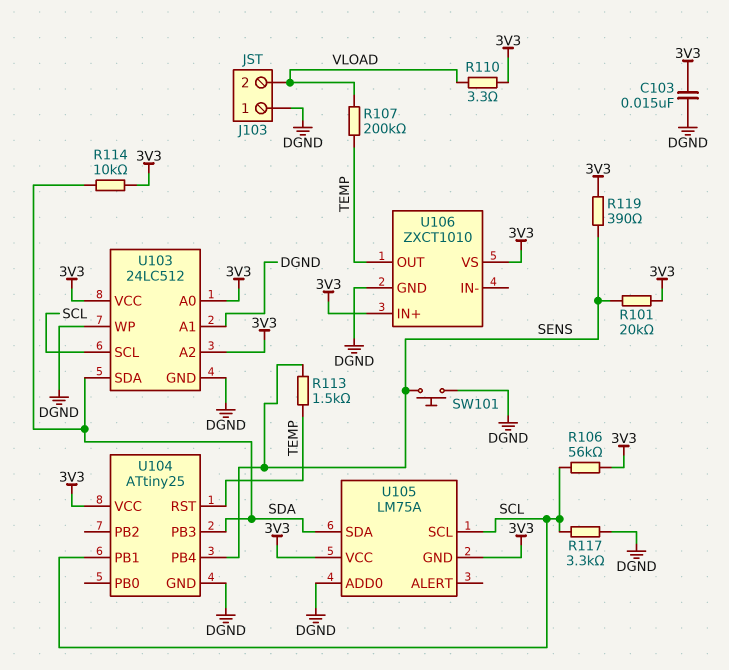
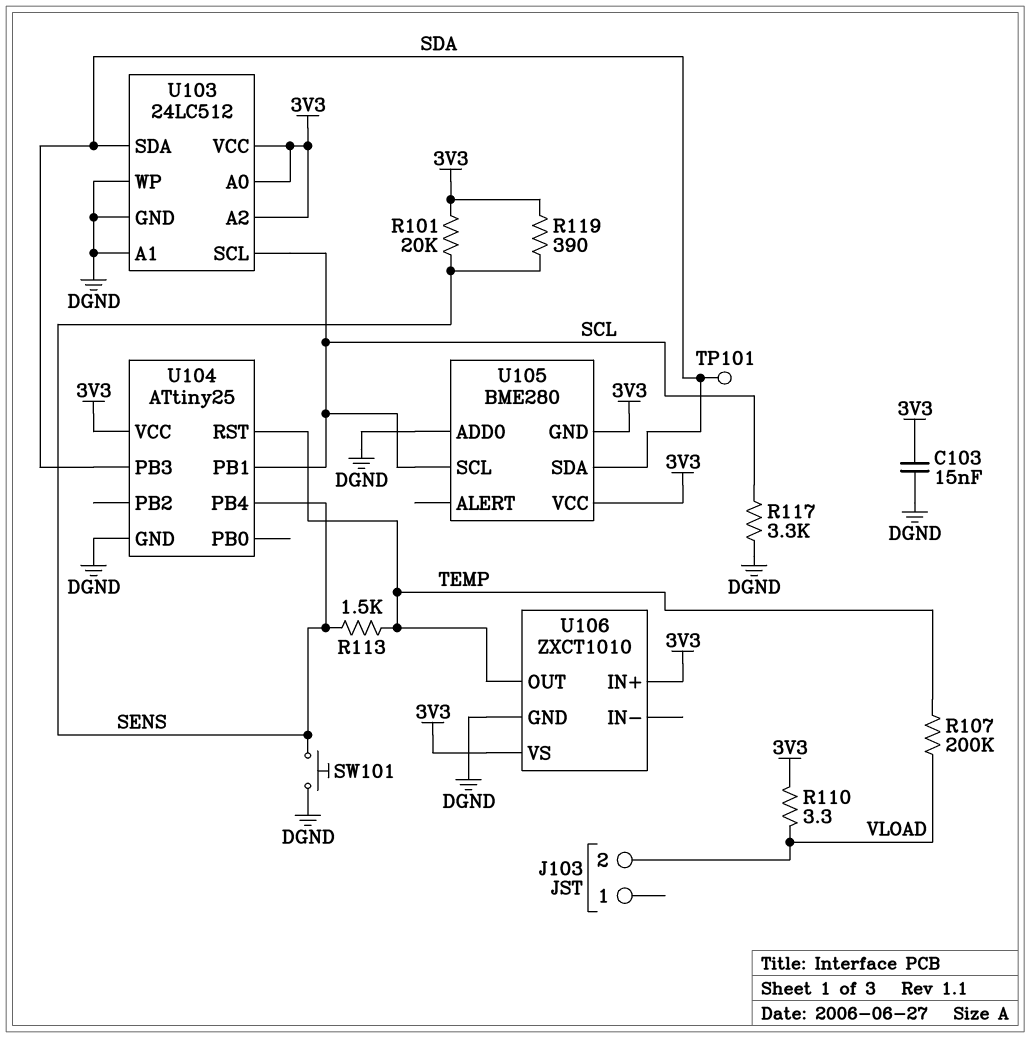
J103 pin 1: DGND -> none
R106: 56k (3V3, SCL) -> none
R114: 10k (3V3, SDA) -> none
TP101: none -> test point (SDA)
U105: LM75A -> BME280

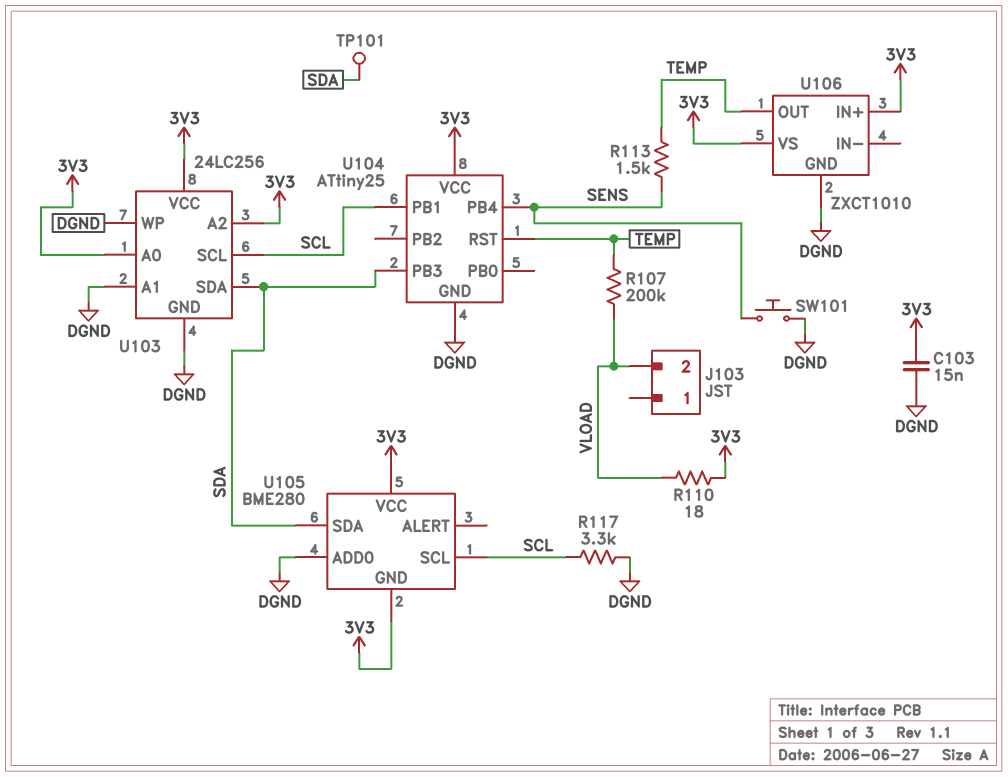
R101: 20k (3V3, SENS) -> none
R110: 3.3 (3V3, VLOAD) -> 18 (3V3, VLOAD)
R119: 390 (3V3, SENS) -> none
U103: 24LC512 -> 24LC256

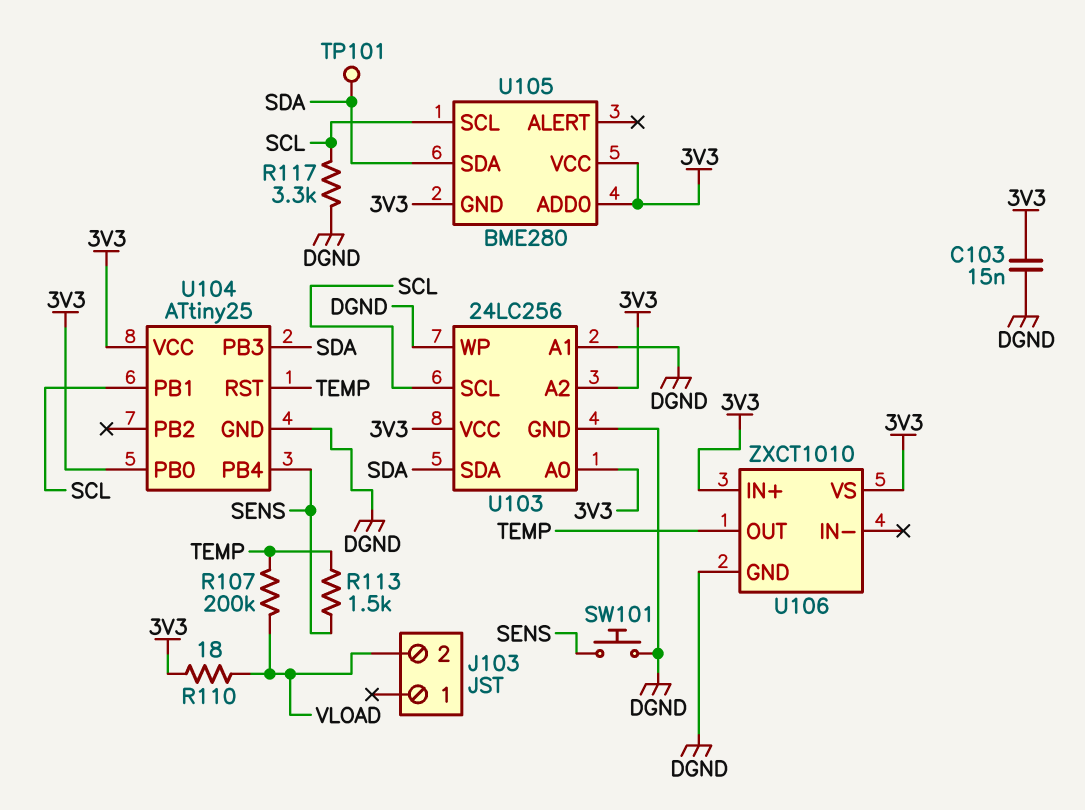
U104 pin PB0: none -> 3V3
U105 pin ADD0: DGND -> 3V3

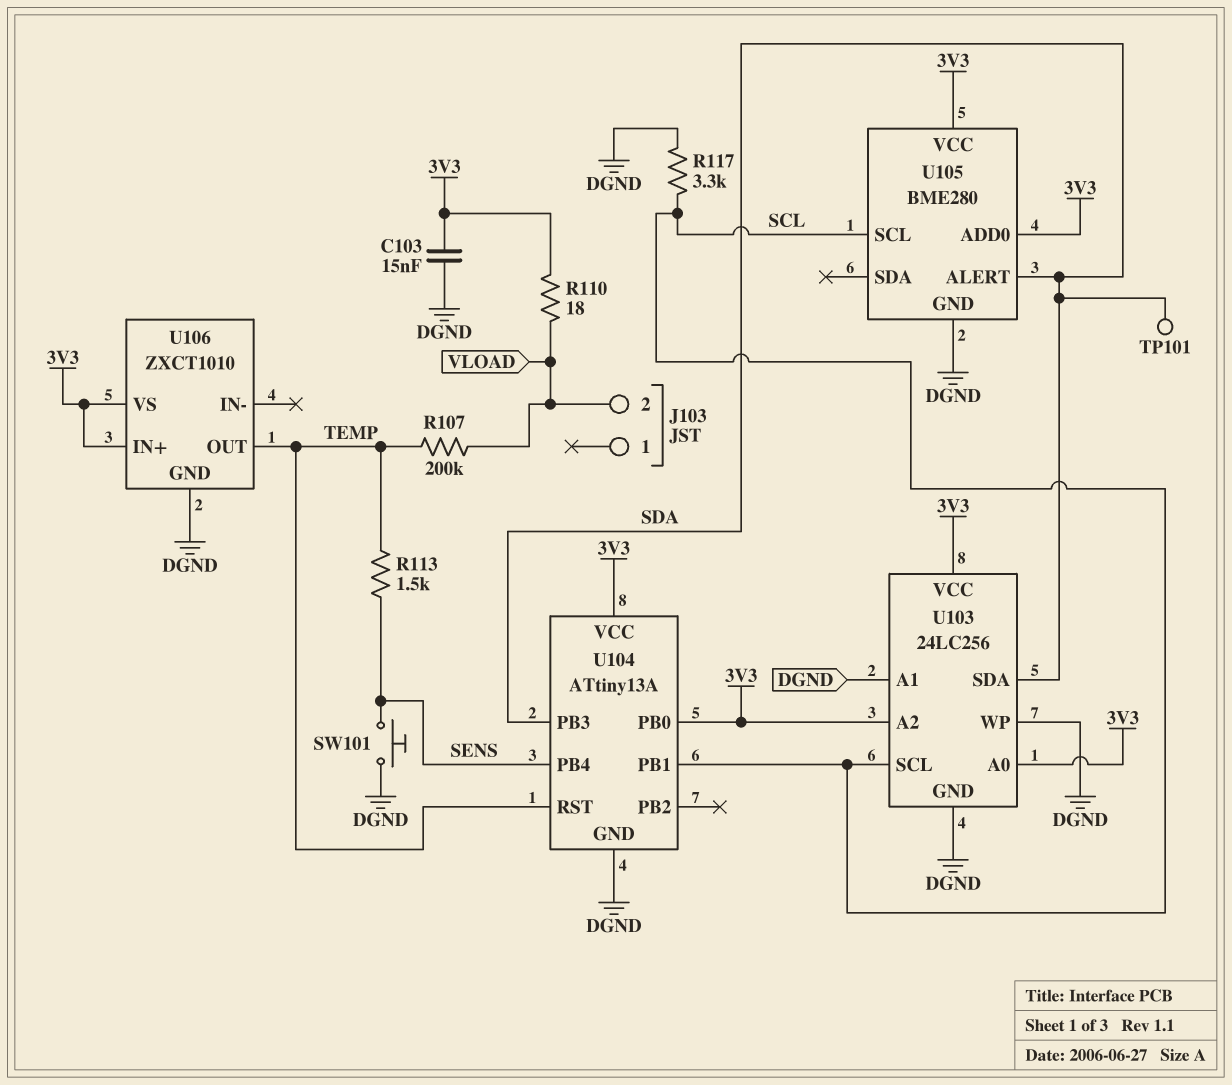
U104: ATtiny25 -> ATtiny13A
U105 pin ALERT: none -> SDA
U105 pin GND: 3V3 -> DGND
U105 pin SDA: SDA -> none

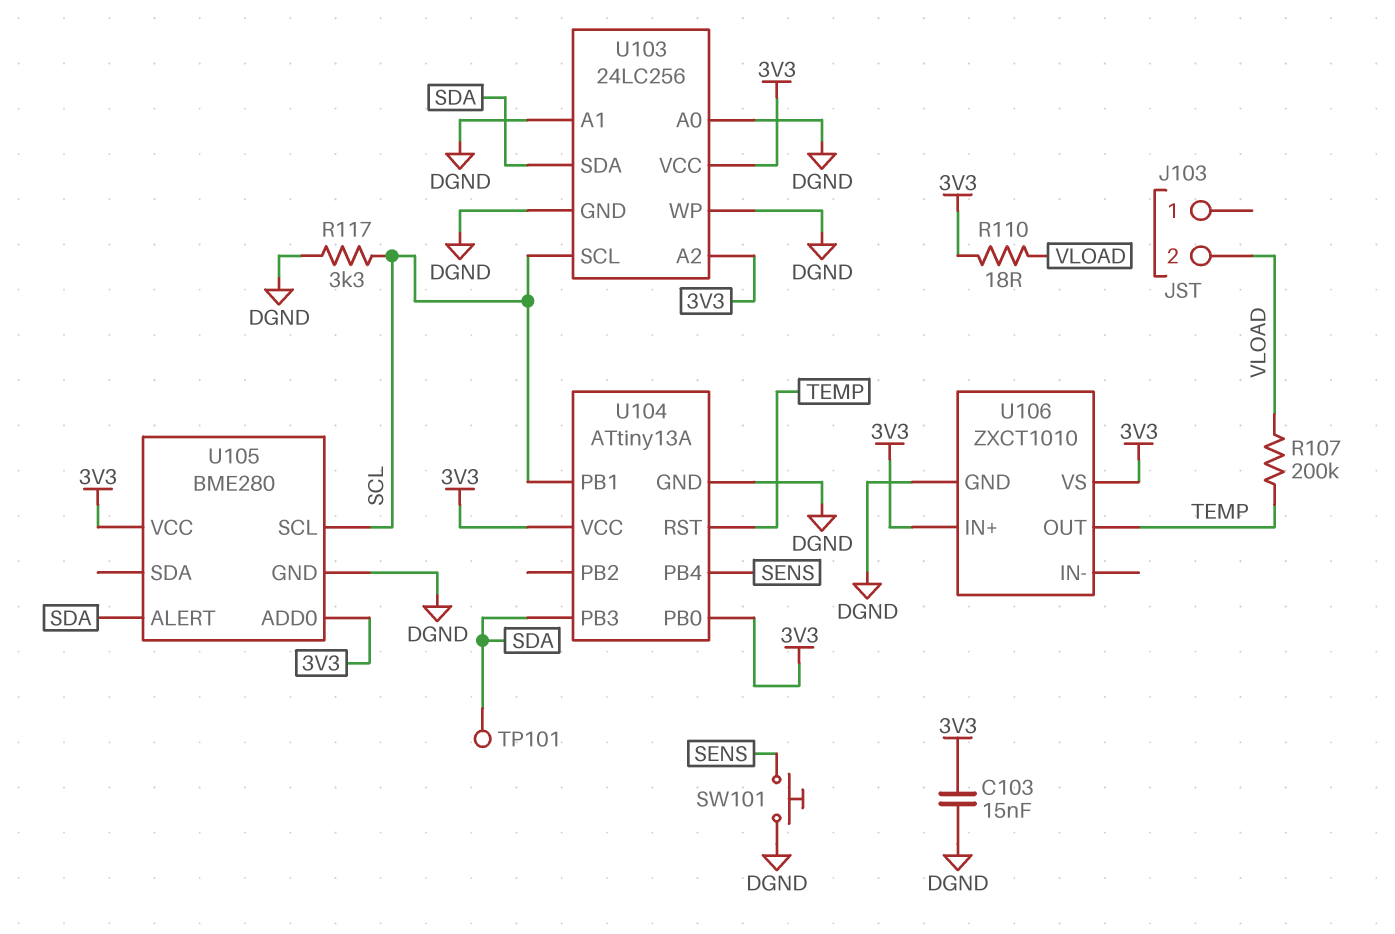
R113: 1.5k (SENS, TEMP) -> none
U103 pin A0: 3V3 -> DGND

